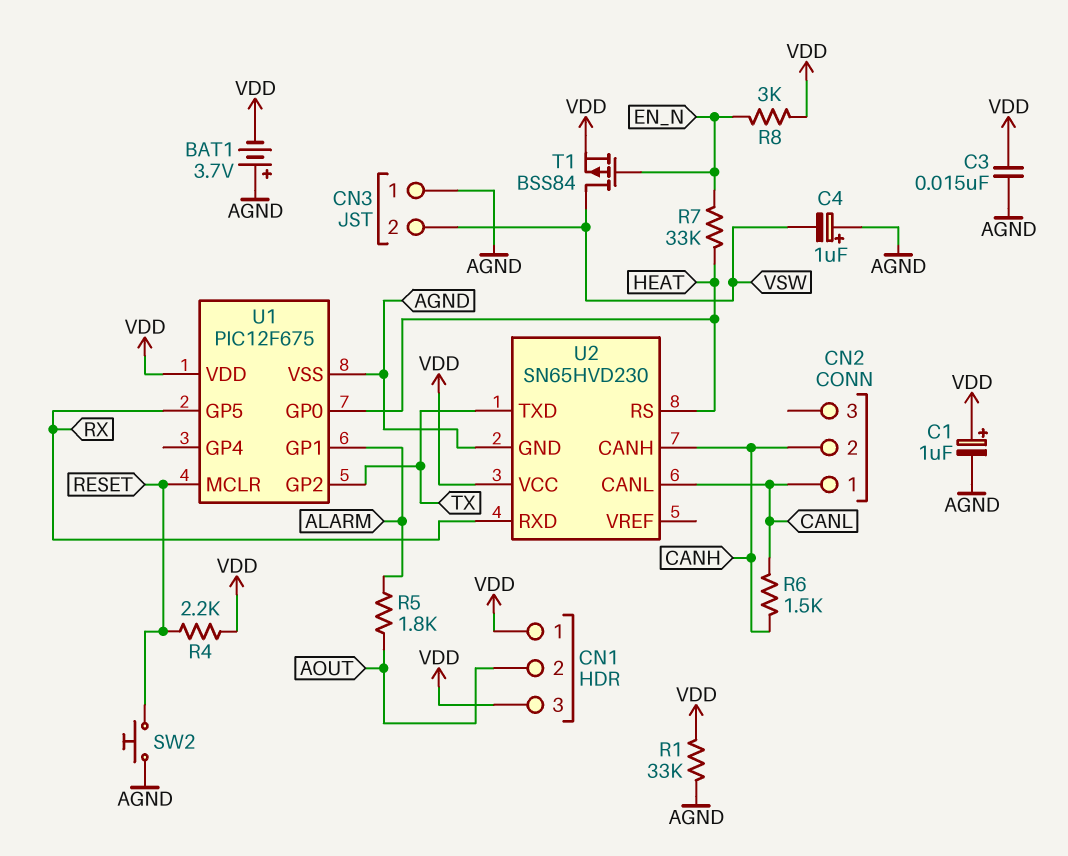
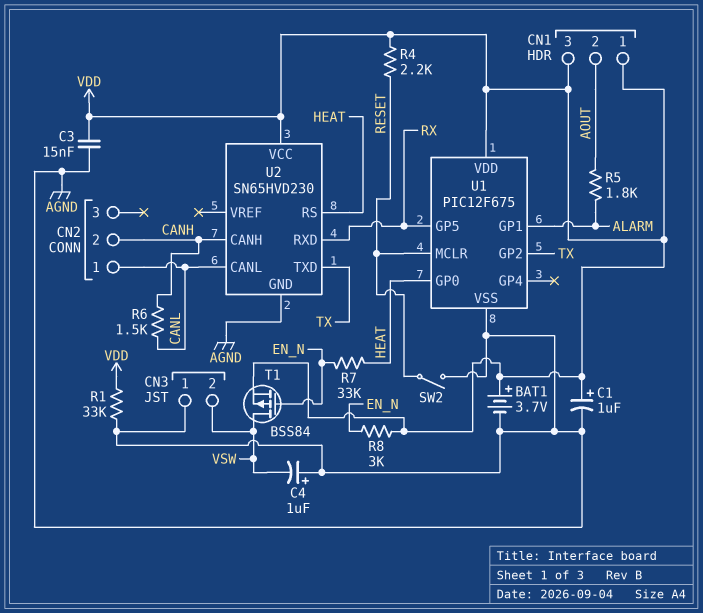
BAT1: 3.7V (plus AGND, minus VDD) -> 3.7V (plus VDD, minus AGND)
SW2: button (AGND, RESET) -> switch (AGND, RESET)

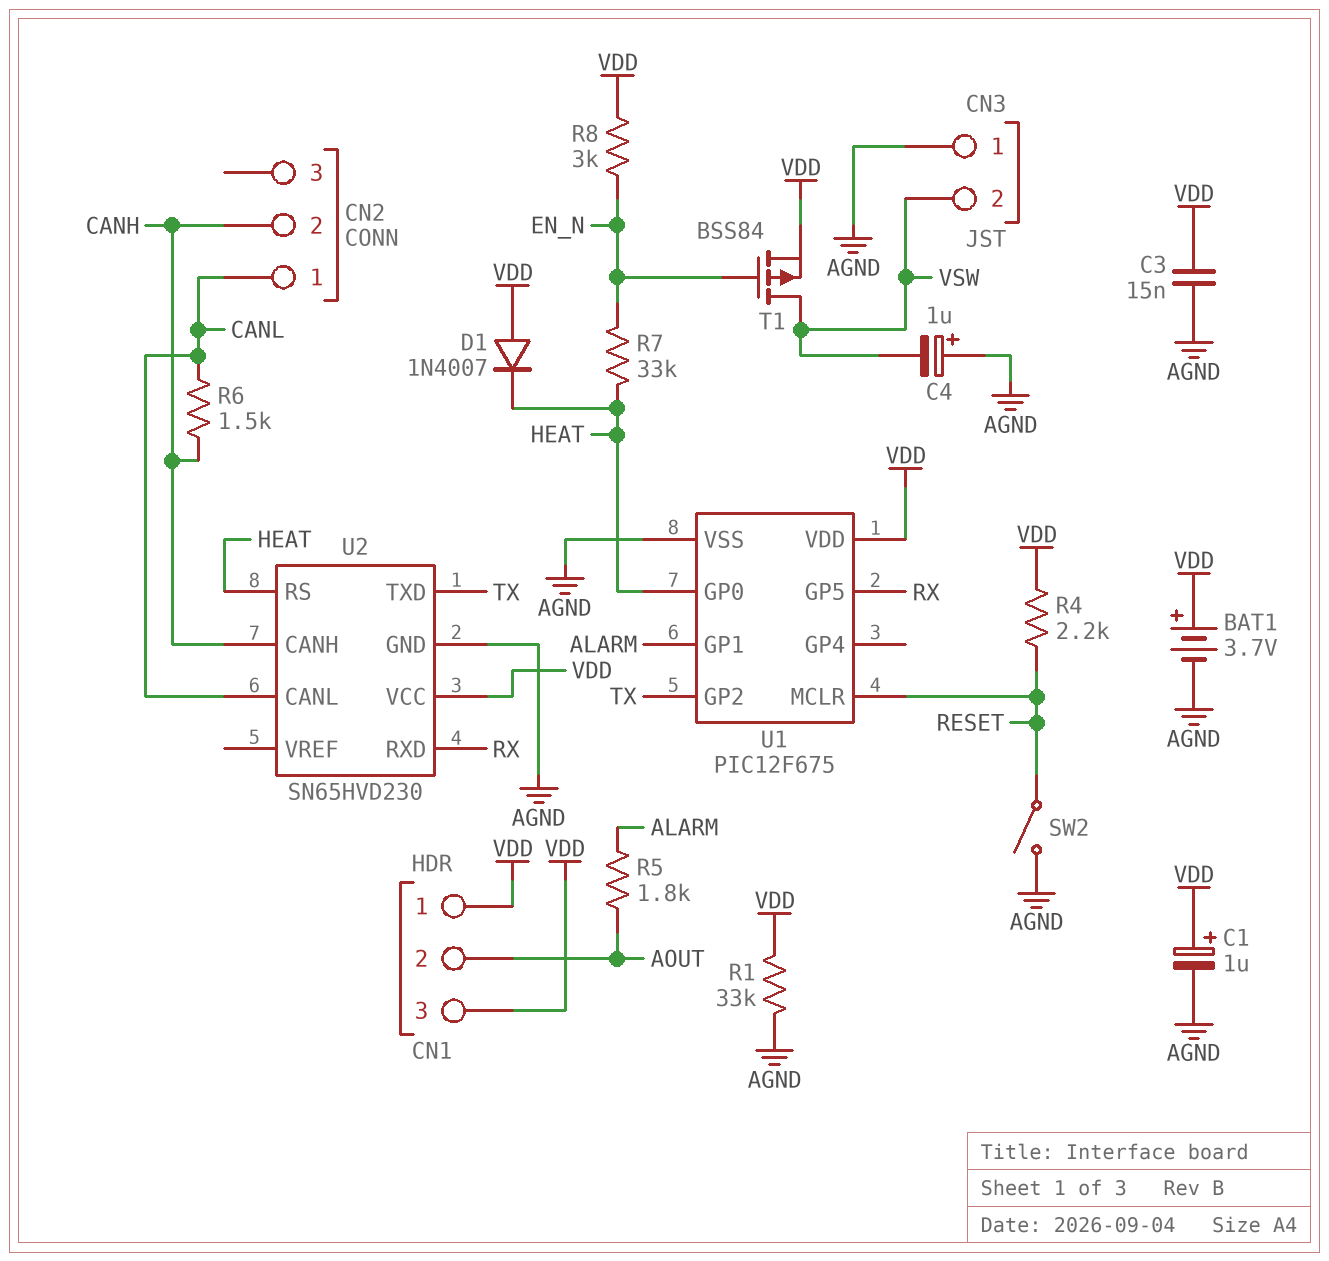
D1: none -> diode 1N4007 (A VDD, K HEAT)

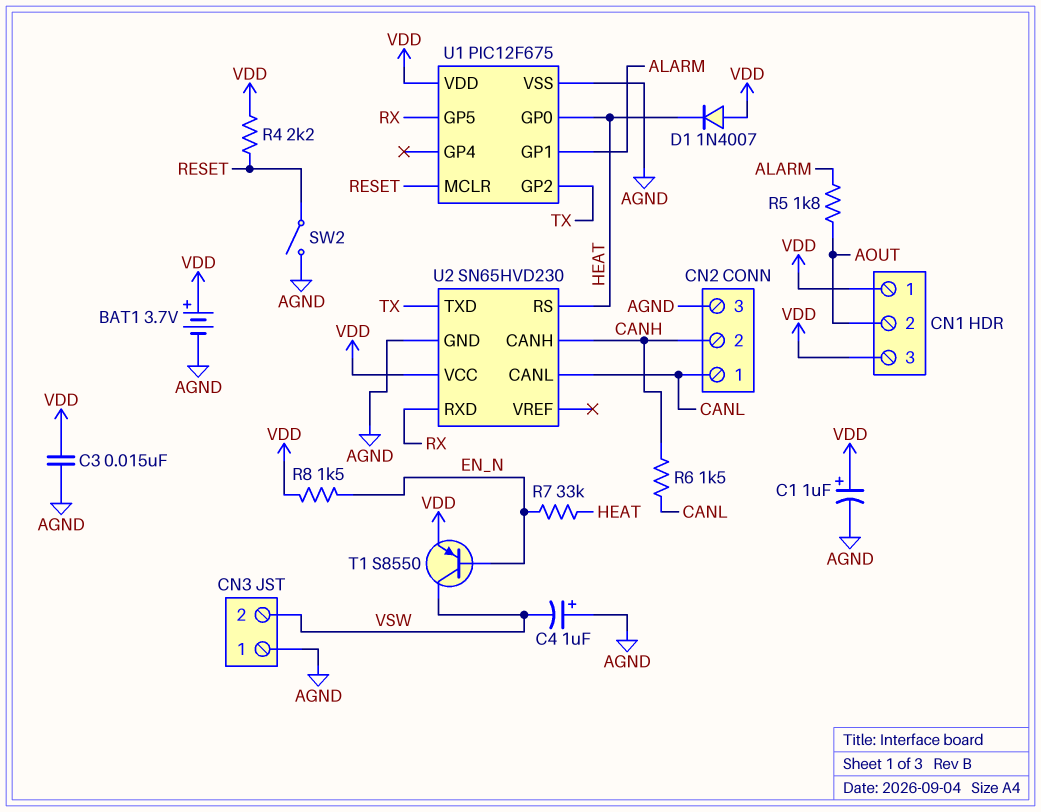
CN2 pin 3: none -> AGND
R1: 33k (AGND, VDD) -> none
R8: 3k (EN_N, VDD) -> 1.5k (EN_N, VDD)
T1: PMOS BSS84 (G EN_N, D VSW, S VDD) -> PNP S8550 (B EN_N, C VSW, E VDD)

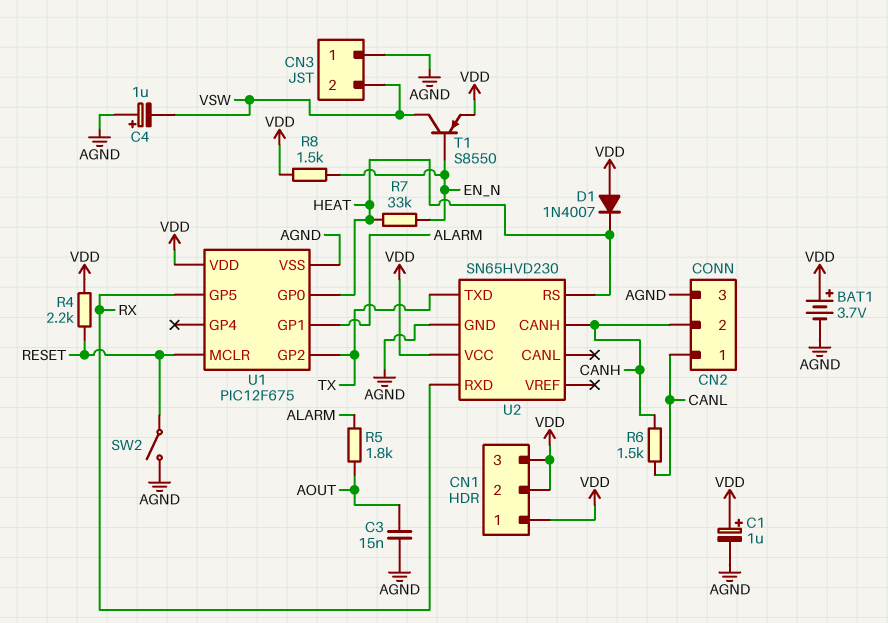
C3: 15nF (AGND, VDD) -> 15nF (AGND, AOUT)
CN1 pin 2: AOUT -> VDD
U2 pin CANL: CANL -> none

